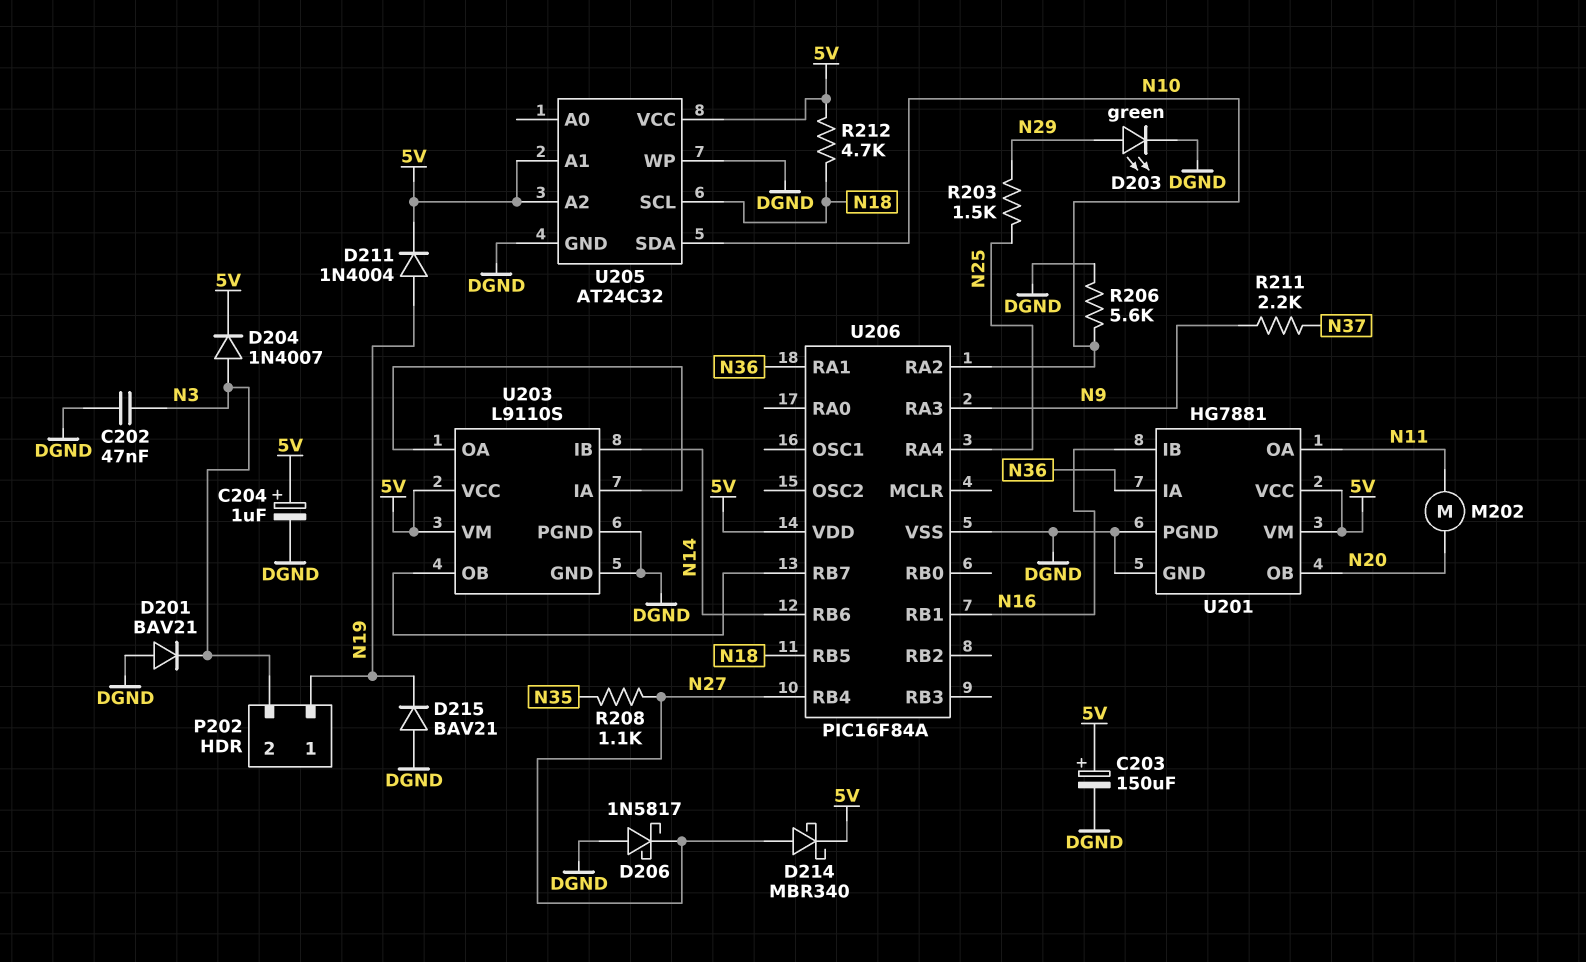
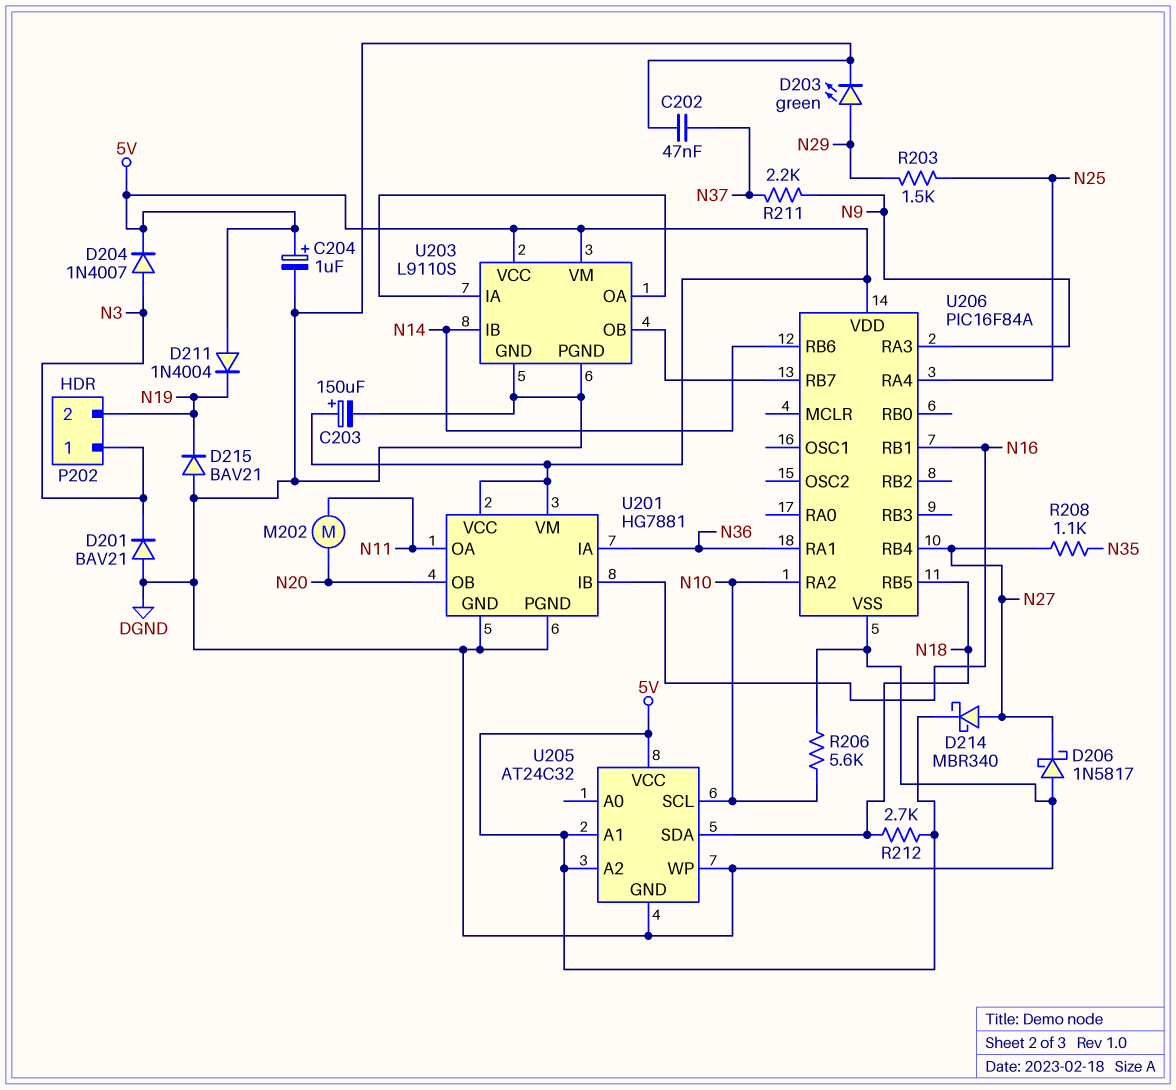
C202: 47nF (DGND, N3) -> 47nF (DGND, N37)
D211: diode 1N4004 (A N19, K 5V) -> diode 1N4004 (A 5V, K N19)
P202 pin 1: N19 -> N3
P202 pin 2: N3 -> N19
R212: 4.7k (5V, N18) -> 2.7k (5V, N18)
U205 pin SCL: N18 -> N10
U205 pin SDA: N10 -> N18

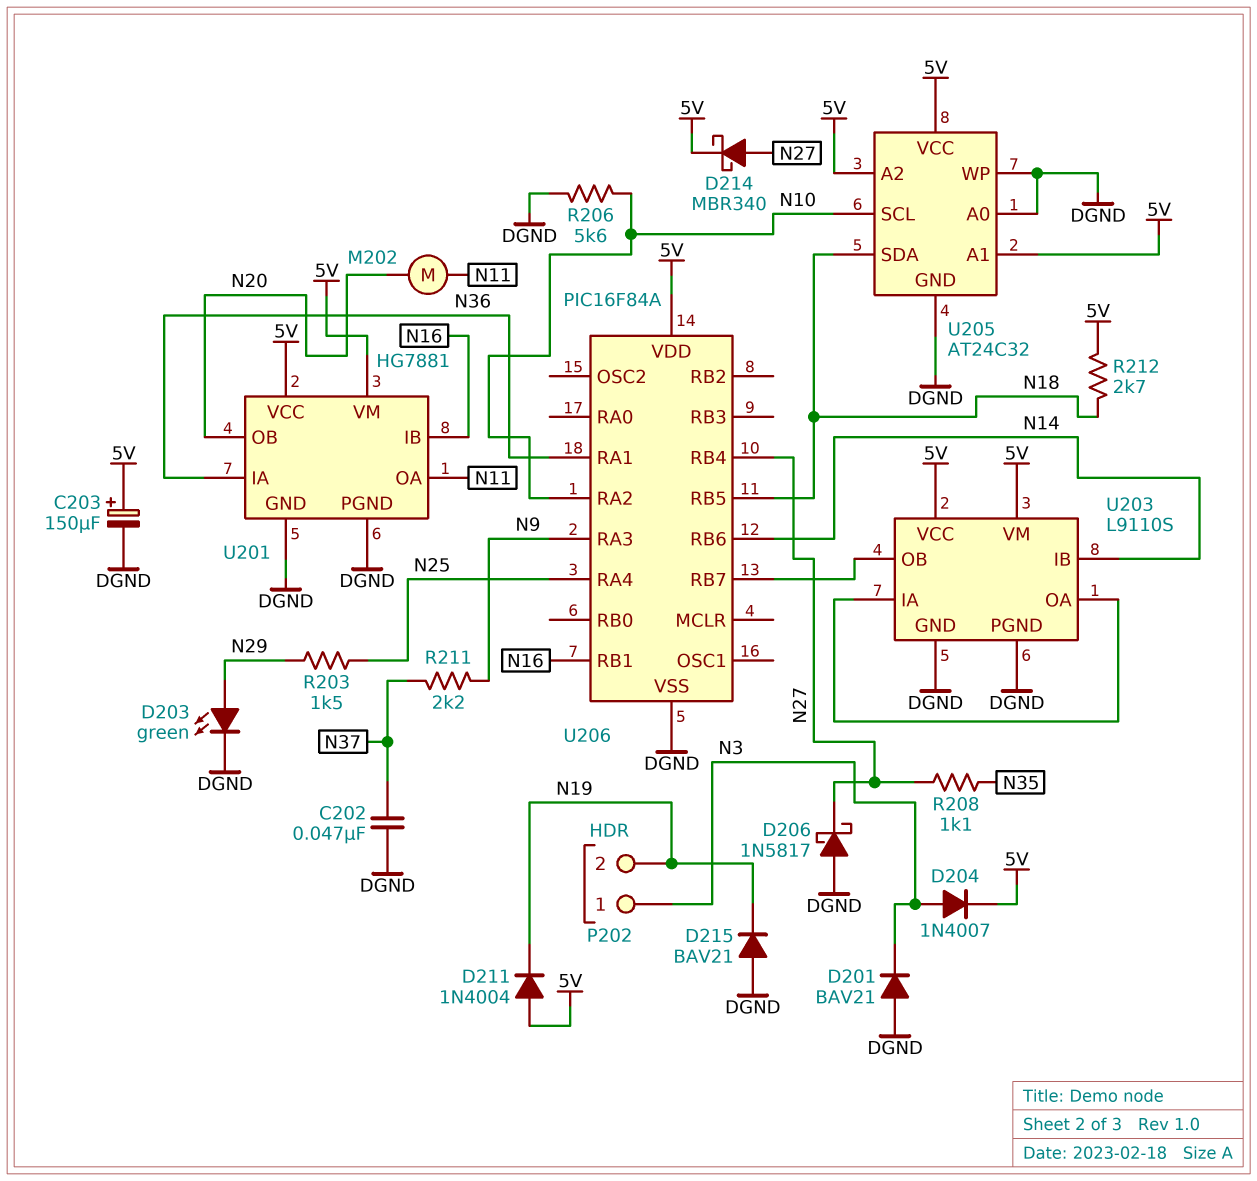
C204: 1uF (plus 5V, minus DGND) -> none
U205 pin A0: none -> DGND

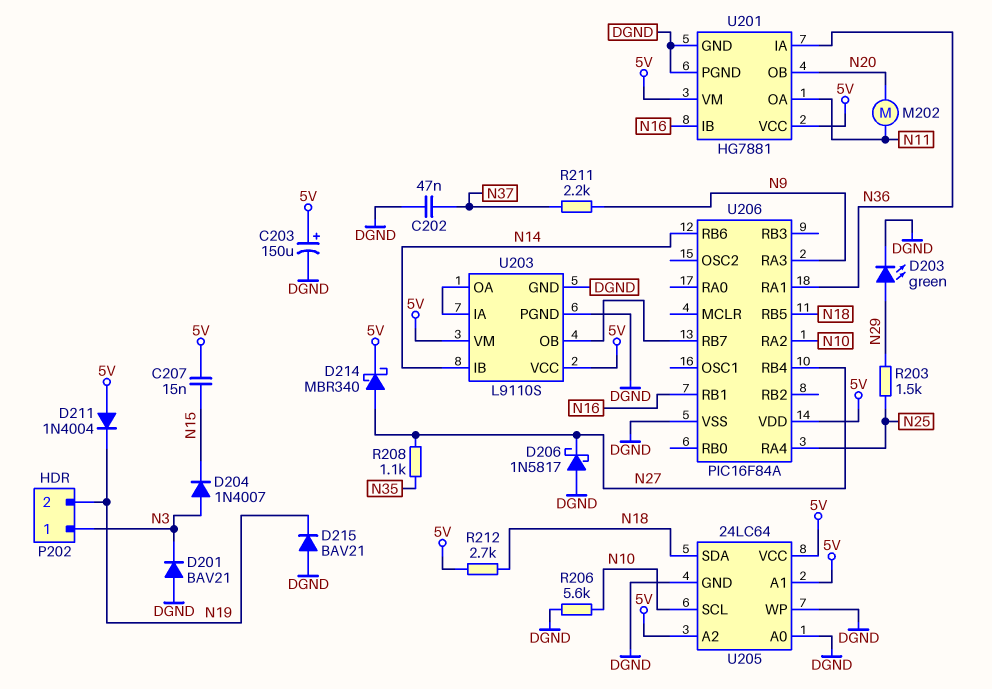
C207: none -> 15nF (5V, N15)
D204: diode 1N4007 (A N3, K 5V) -> diode 1N4007 (A N3, K N15)
U205: AT24C32 -> 24LC64

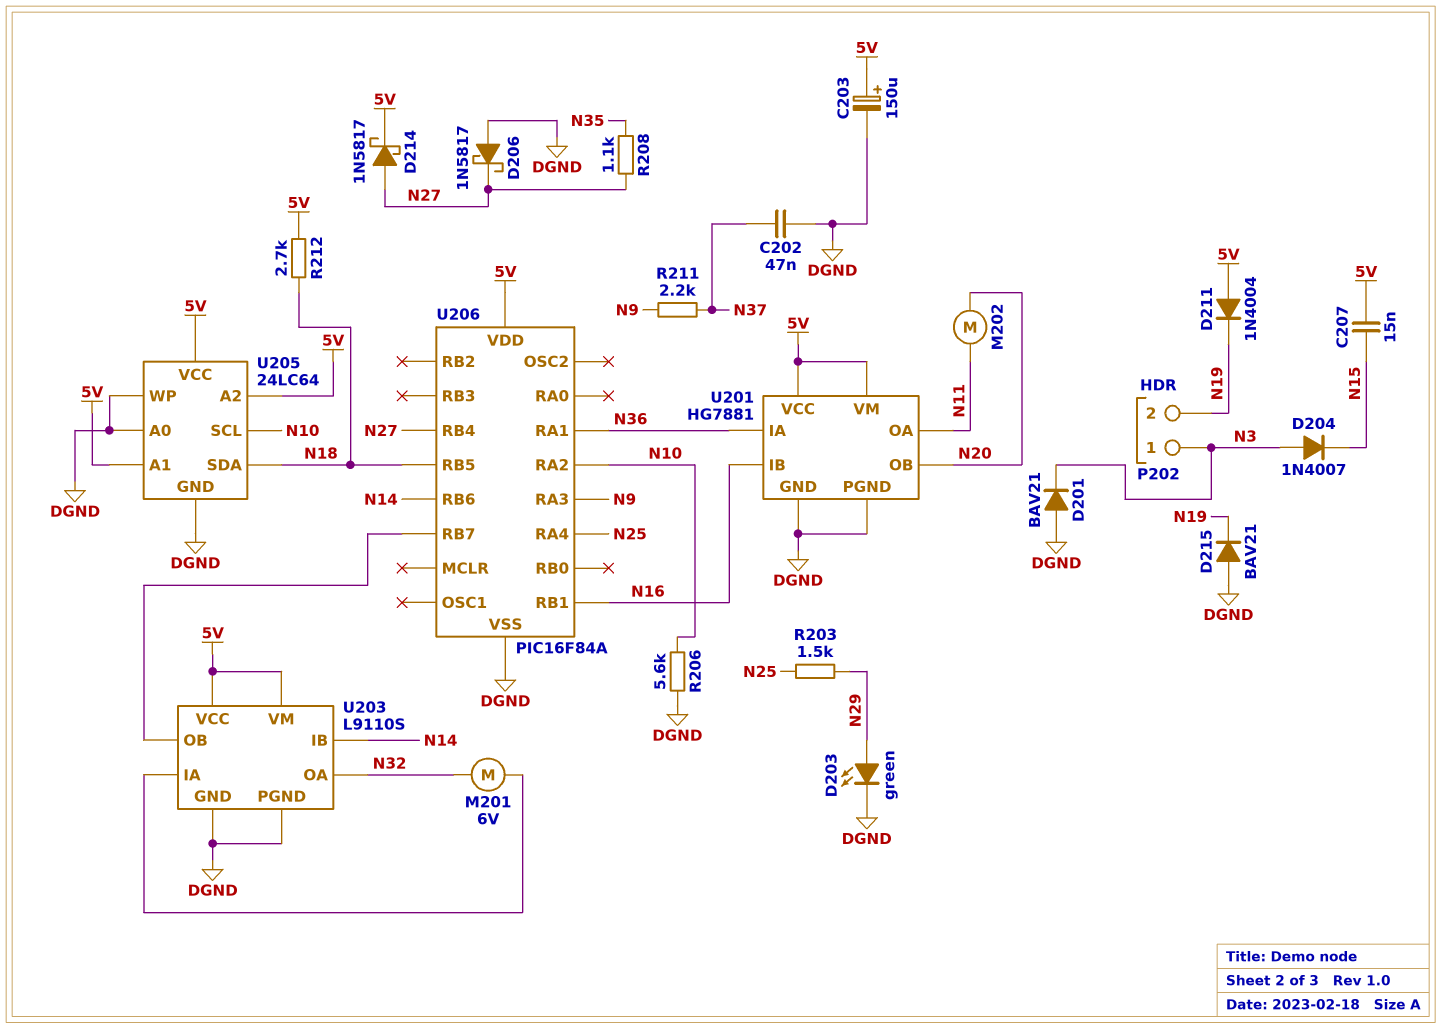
D214: schottky MBR340 (A N27, K 5V) -> schottky 1N5817 (A N27, K 5V)
M201: none -> motor 6V (N32, U203/IA)
U203 pin OA: U203/IA -> N32

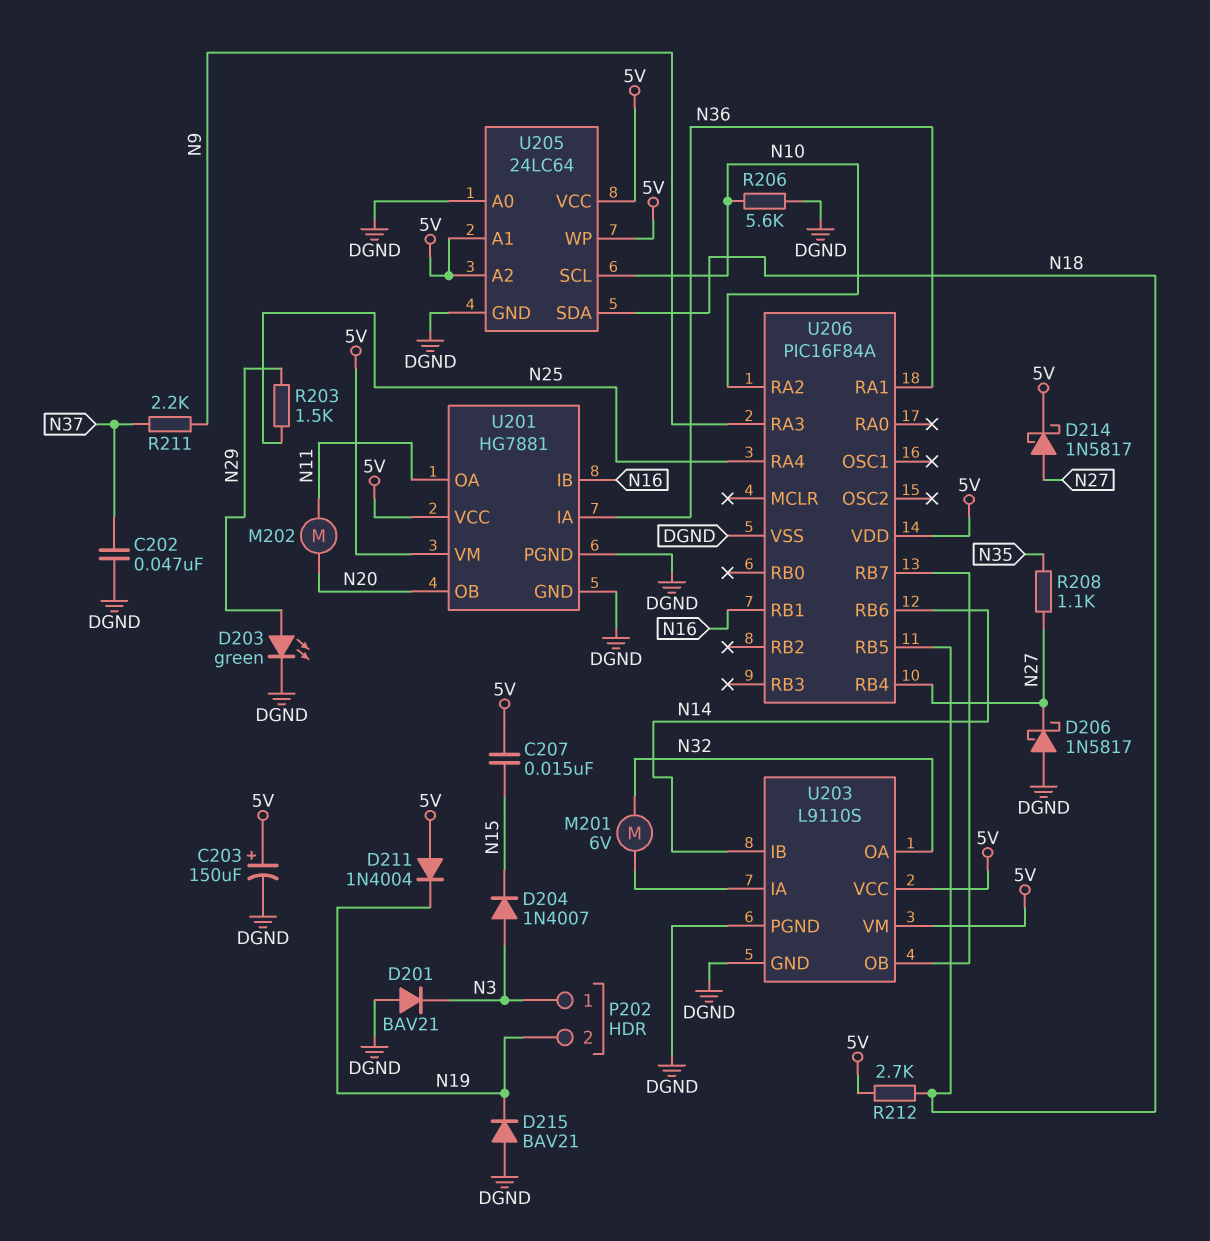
U205 pin WP: DGND -> 5V

